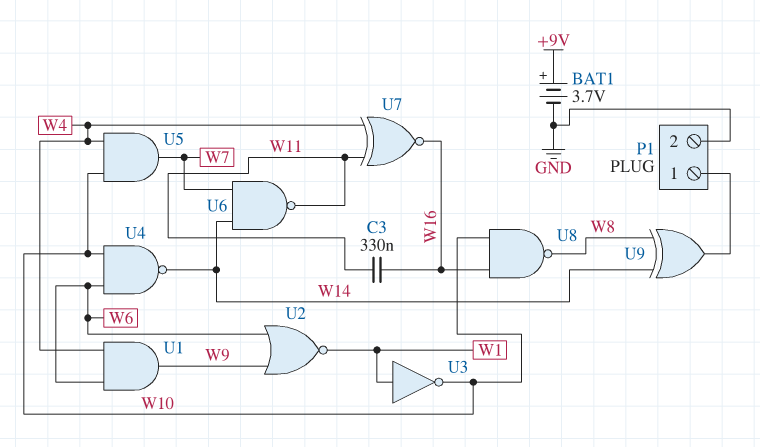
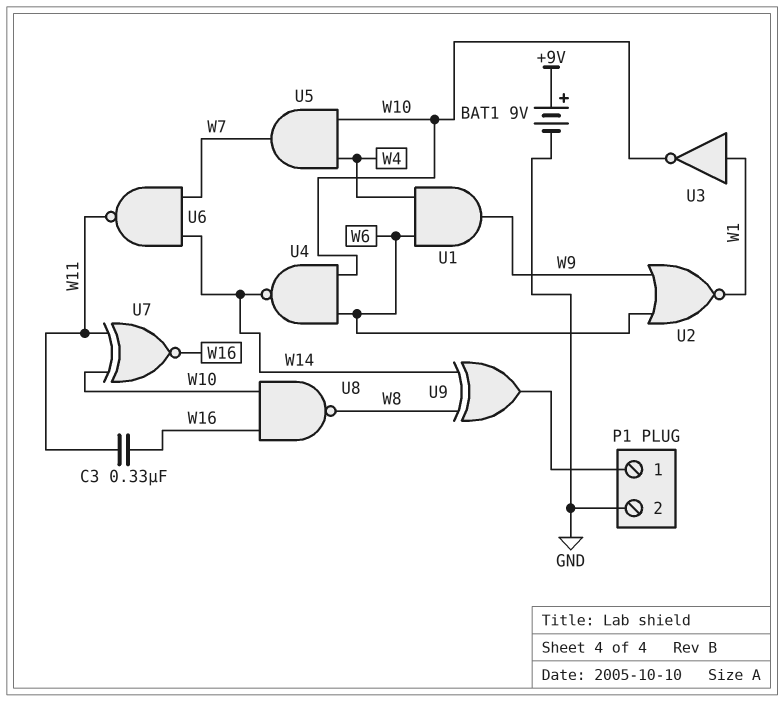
BAT1: 3.7V (plus +9V, minus GND) -> 9V (plus +9V, minus GND)
U7: XNOR (in W4, in W11, out W16) -> XNOR (in W10, in W11, out W16)

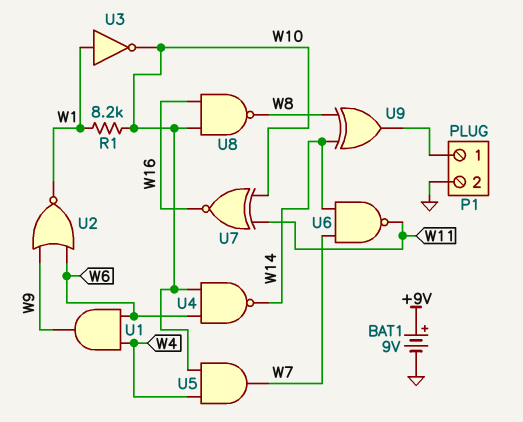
C3: 330nF (W11, W16) -> none
R1: none -> 8.2k (W1, W10)

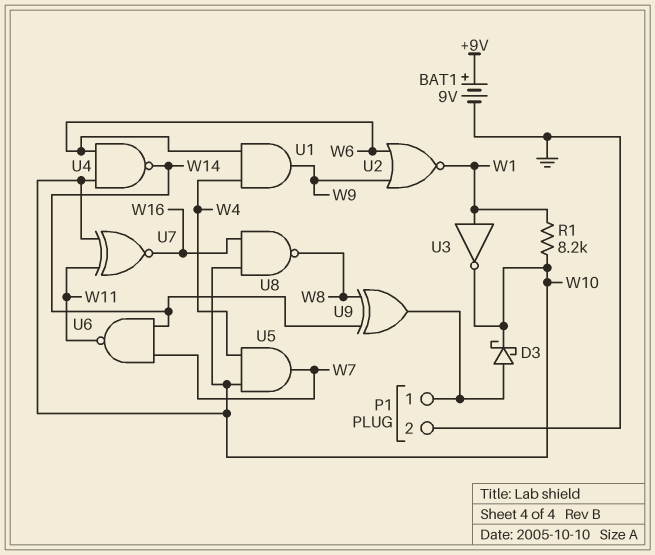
D3: none -> schottky (A P1/1, K W10)

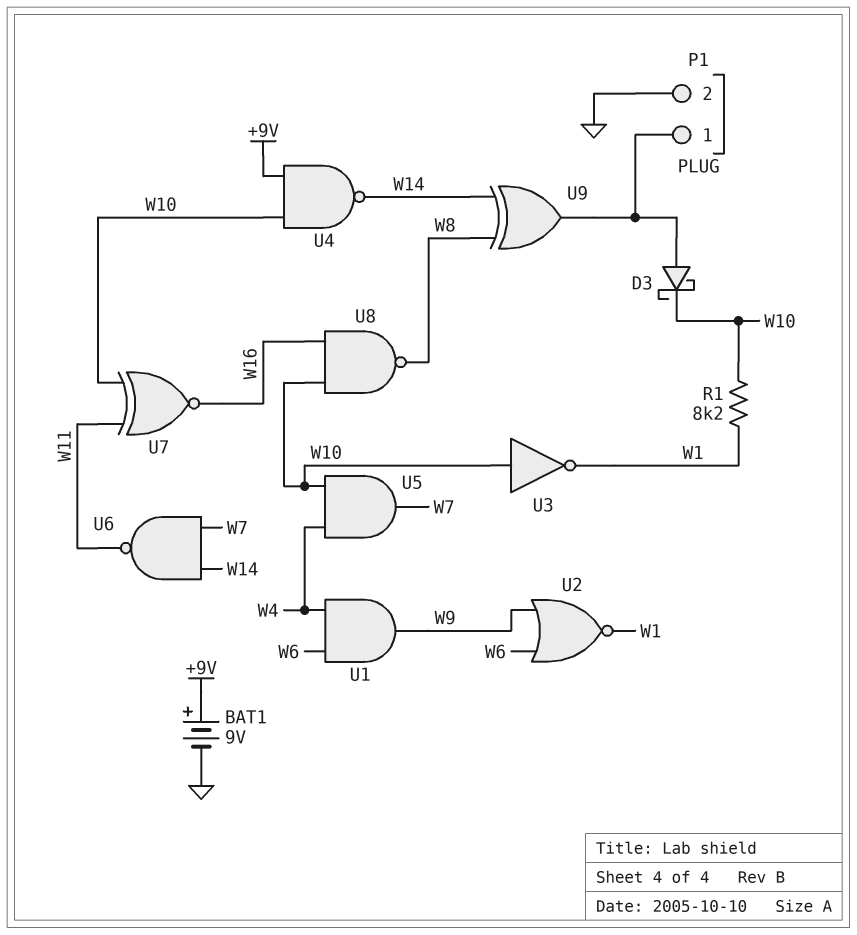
U3: NOT (in W1, out W10) -> NOT (in W10, out W1)
U4: NAND (in W6, in W10, out W14) -> NAND (in +9V, in W10, out W14)

